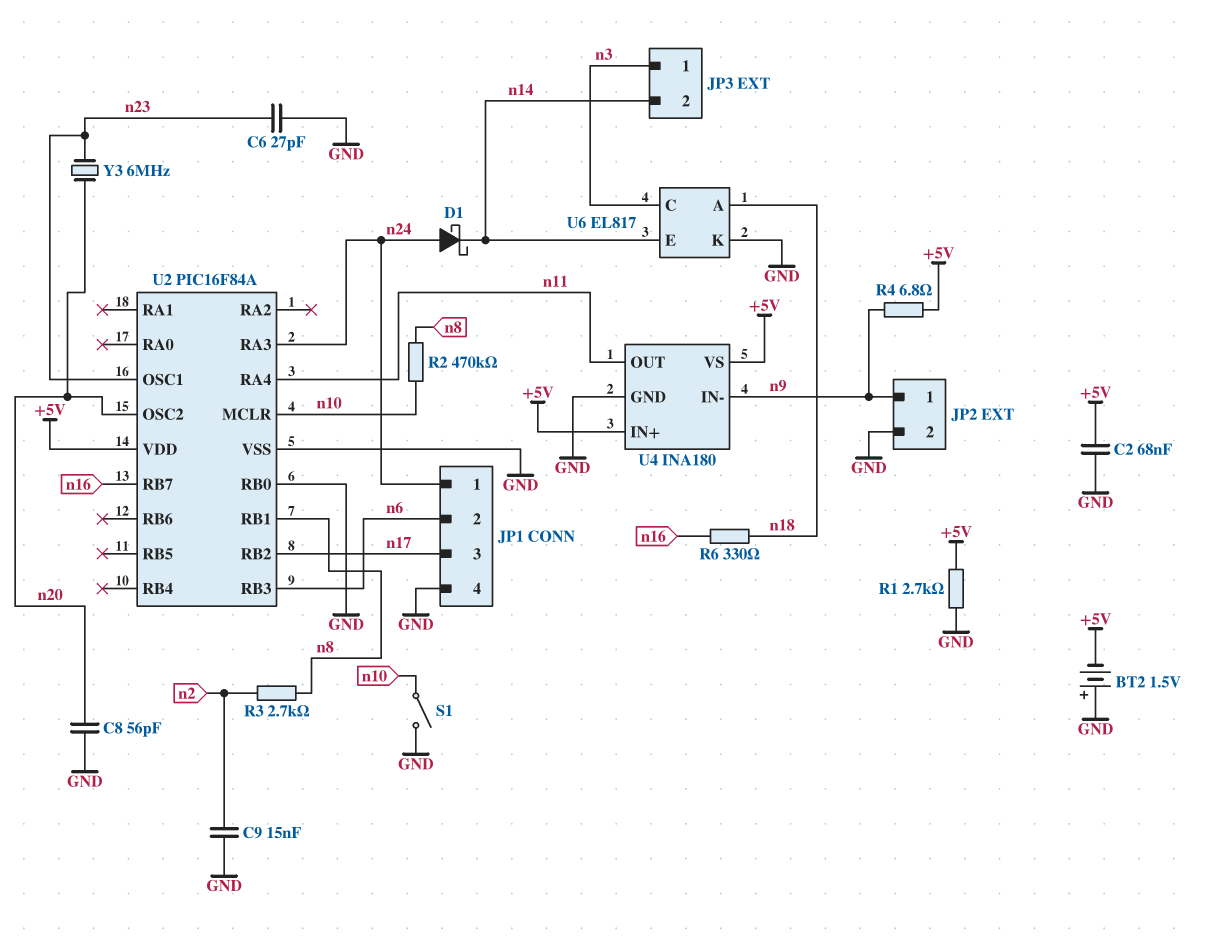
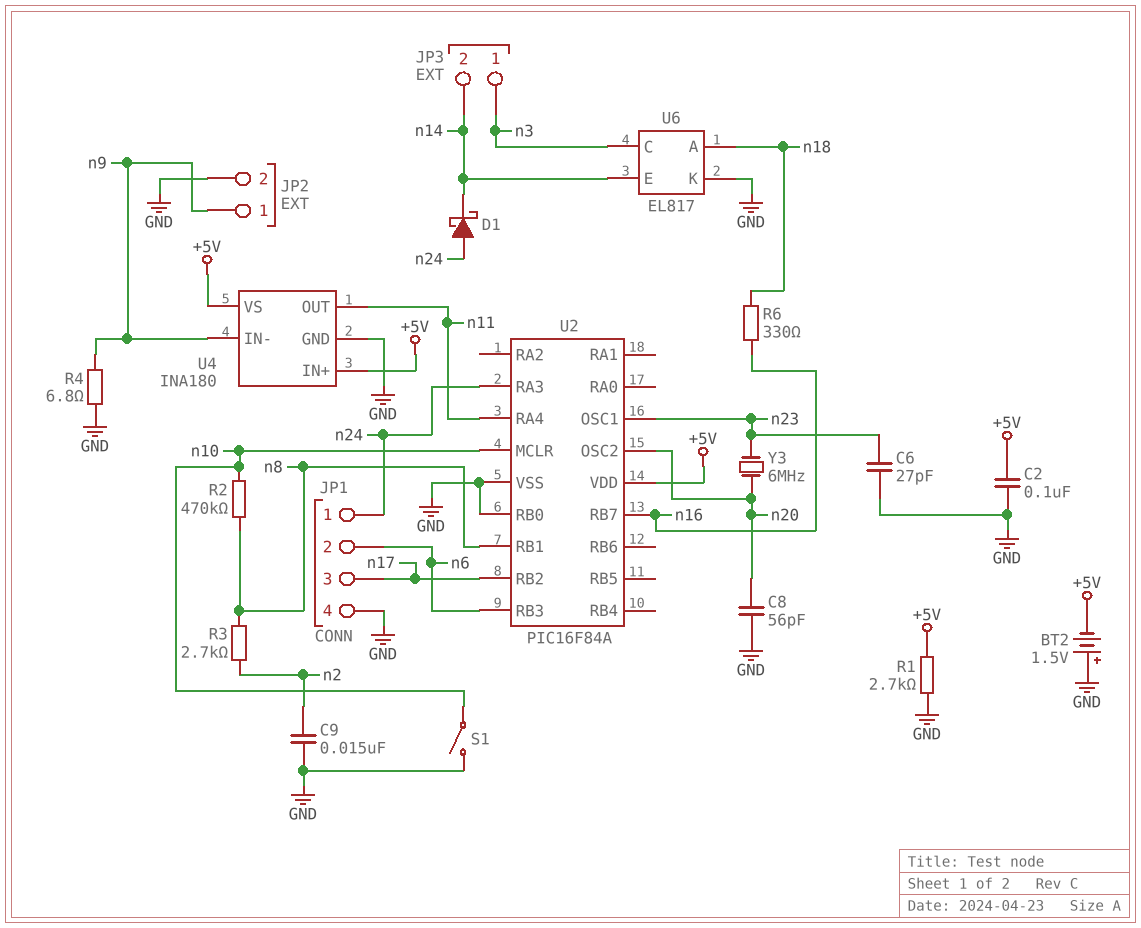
C2: 68nF (+5V, GND) -> 100nF (+5V, GND)
R4: 6.8 (+5V, n9) -> 6.8 (GND, n9)

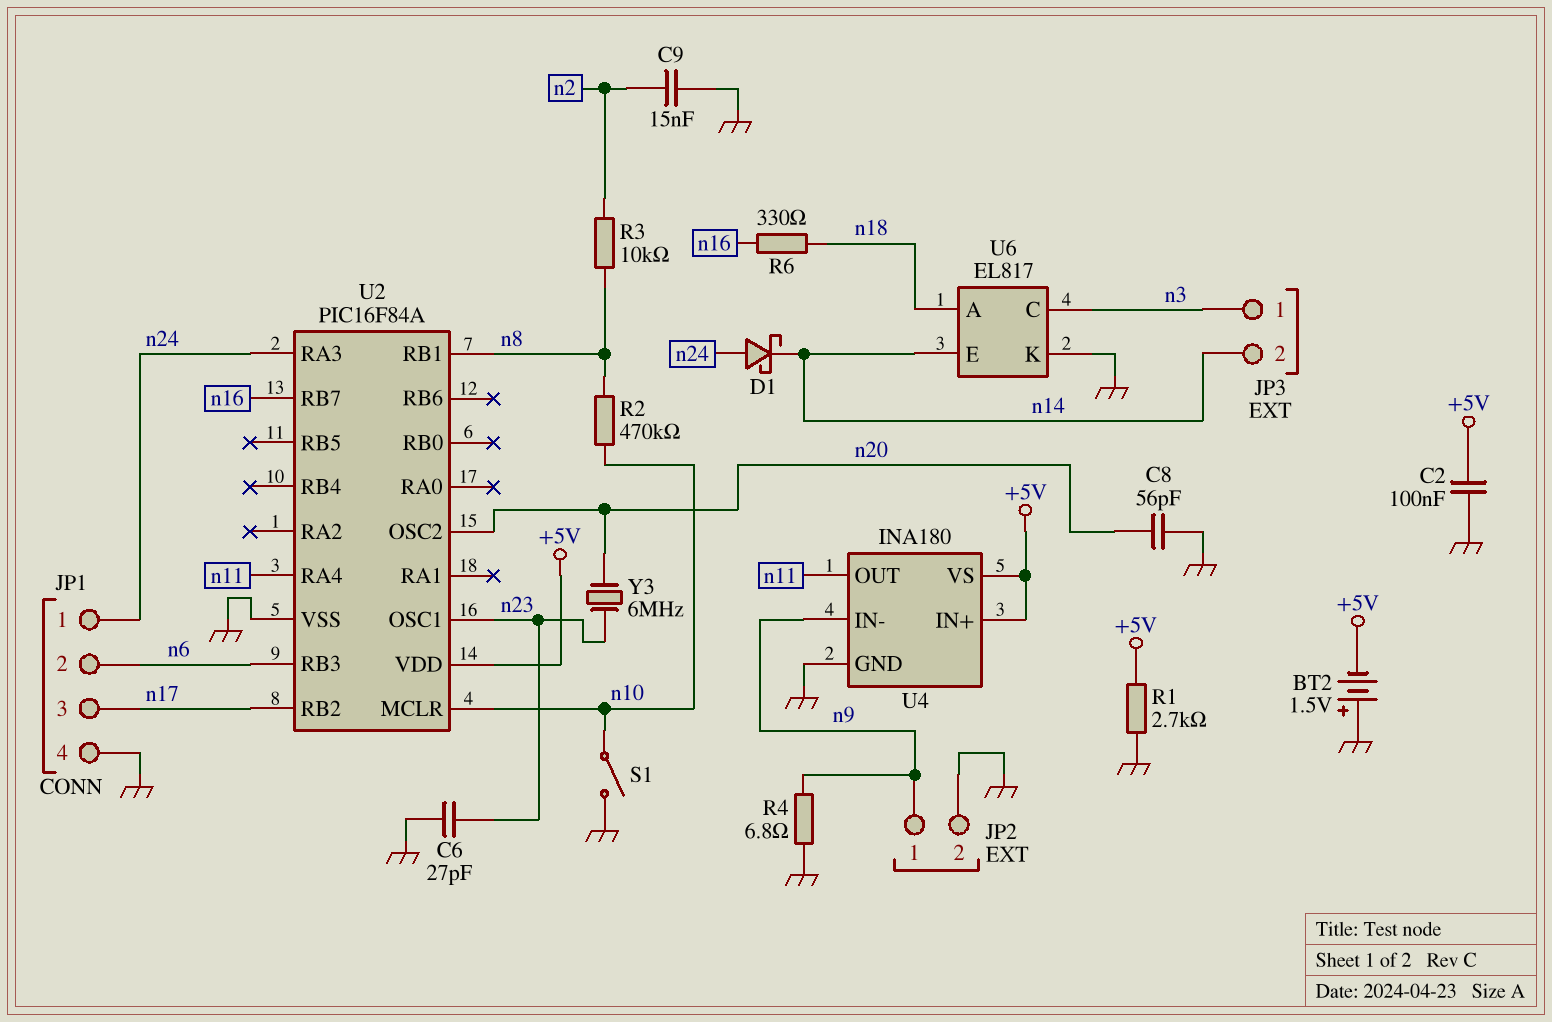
R3: 2.7k (n2, n8) -> 10k (n2, n8)
U2 pin RB0: GND -> none

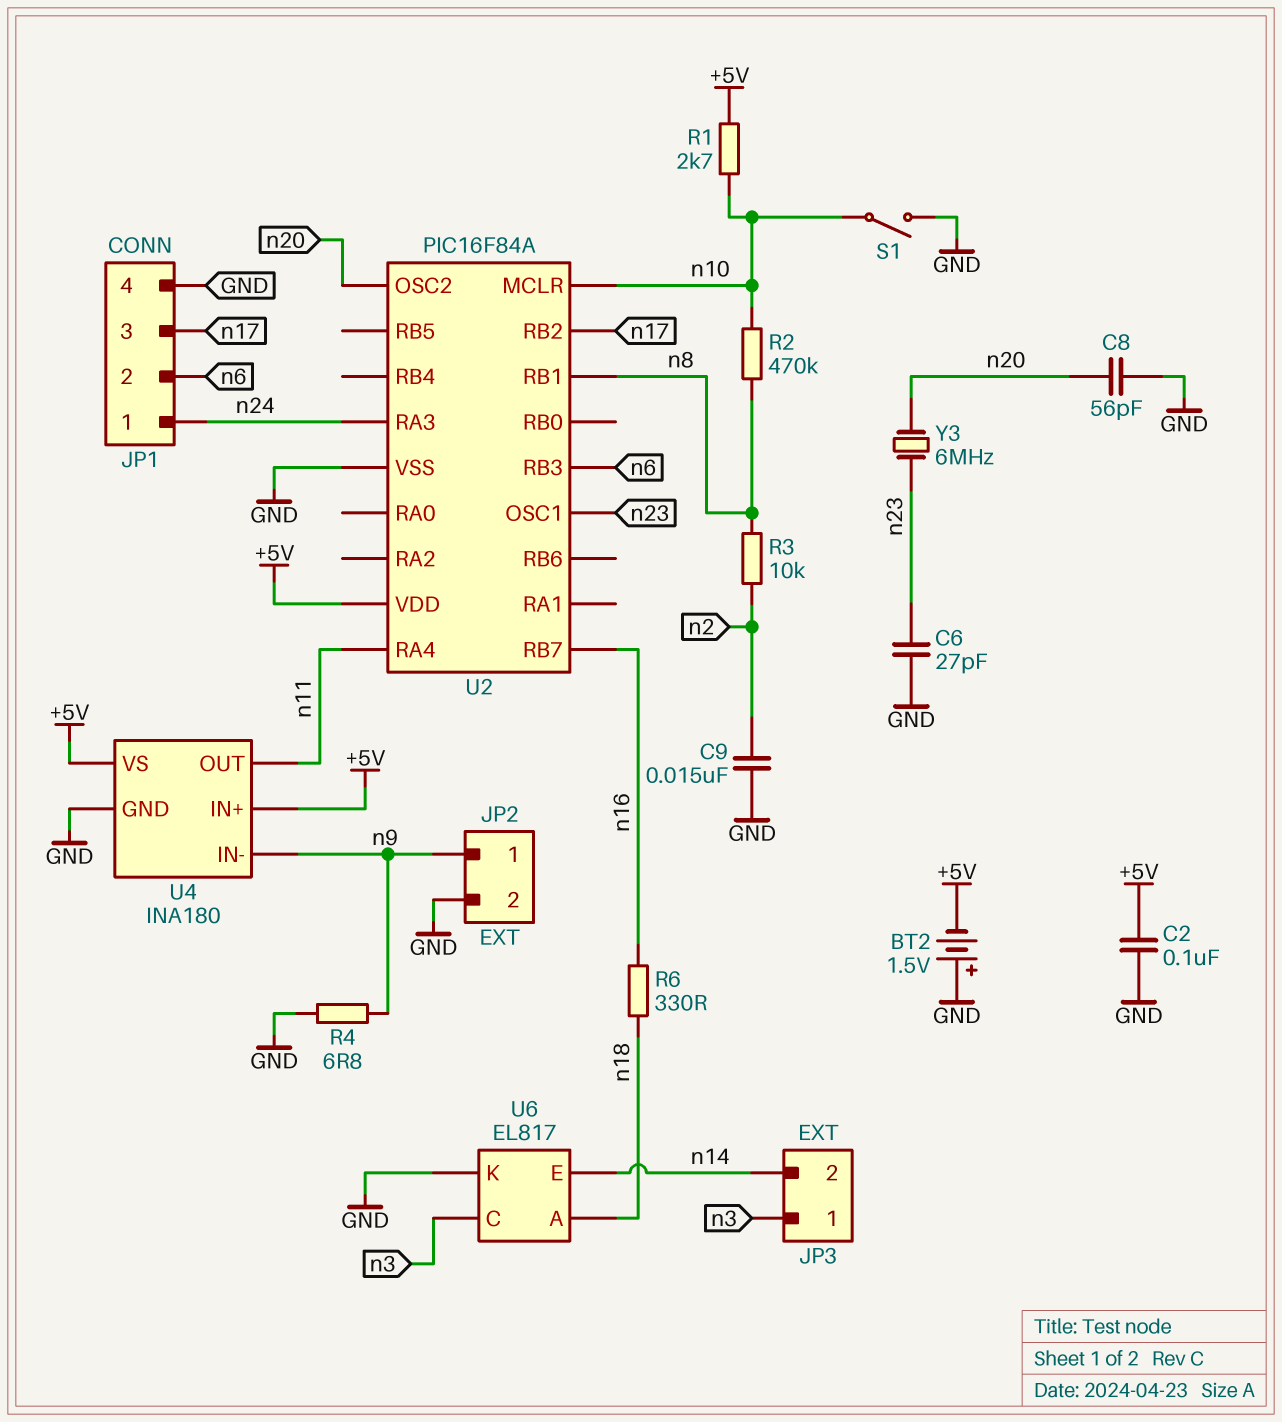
D1: schottky (A n24, K n14) -> none
R1: 2.7k (+5V, GND) -> 2.7k (+5V, n10)

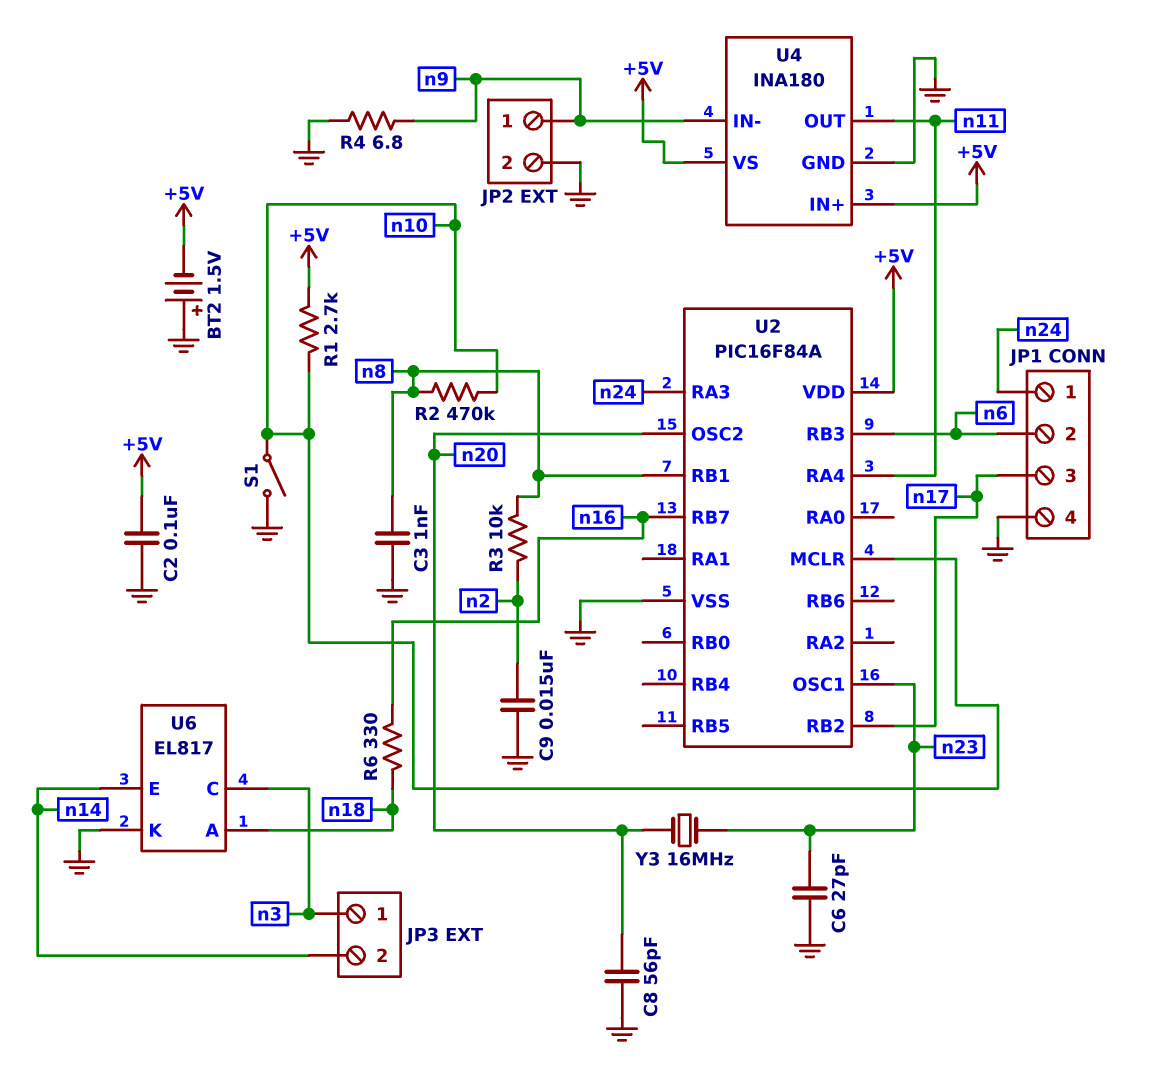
C3: none -> 1nF (GND, n8)
Y3: 6MHz (n20, n23) -> 16MHz (n20, n23)

